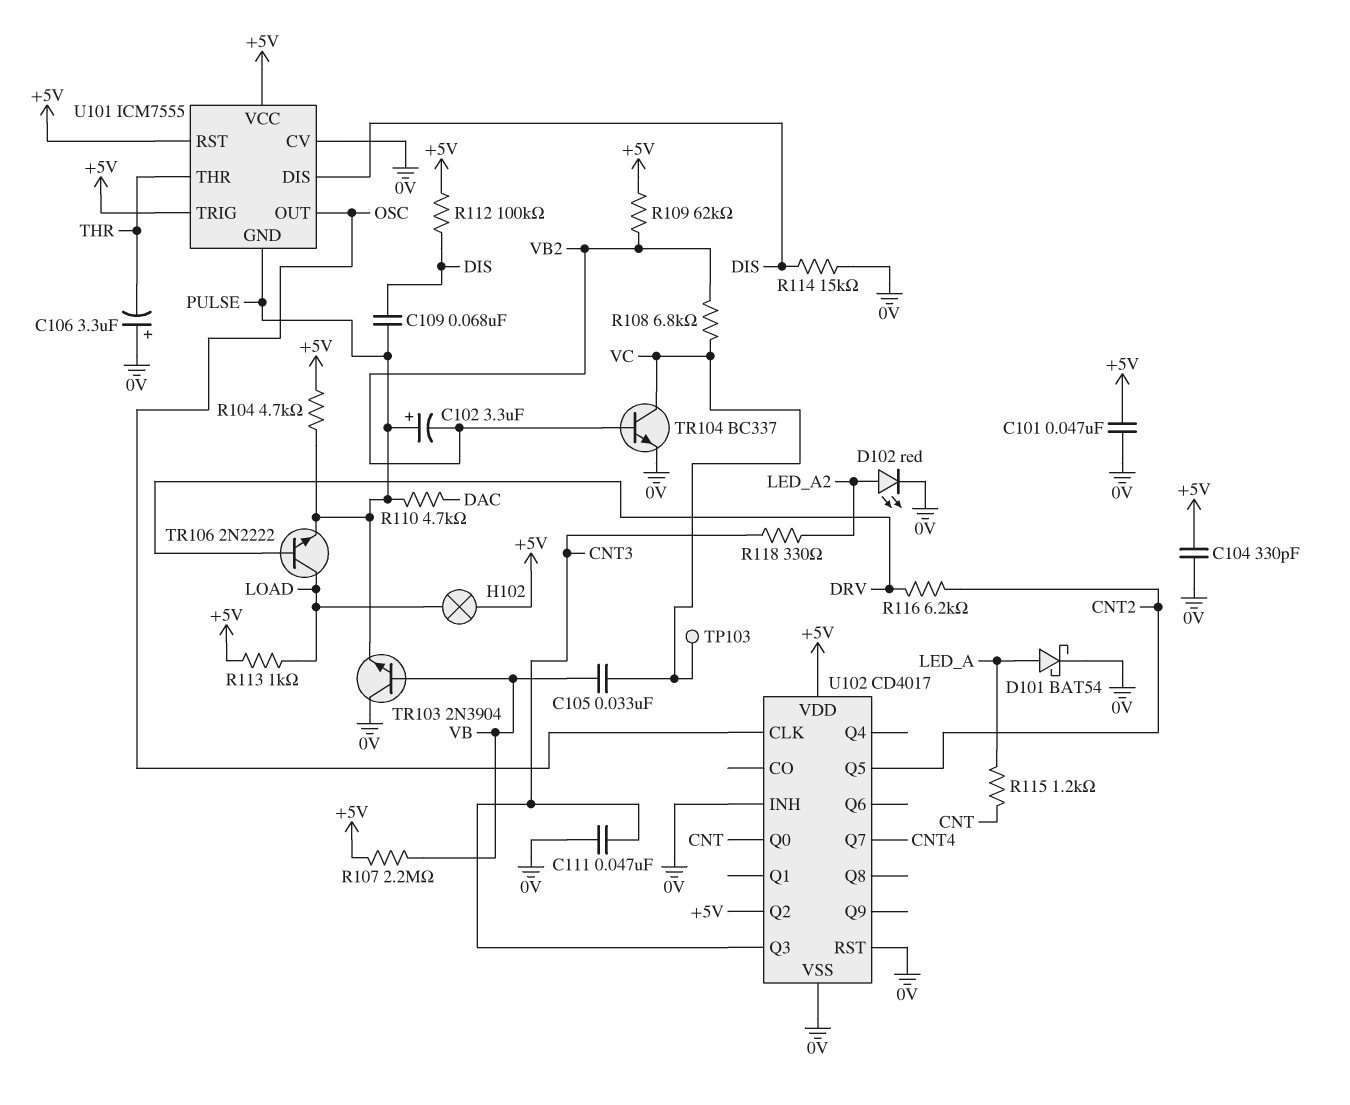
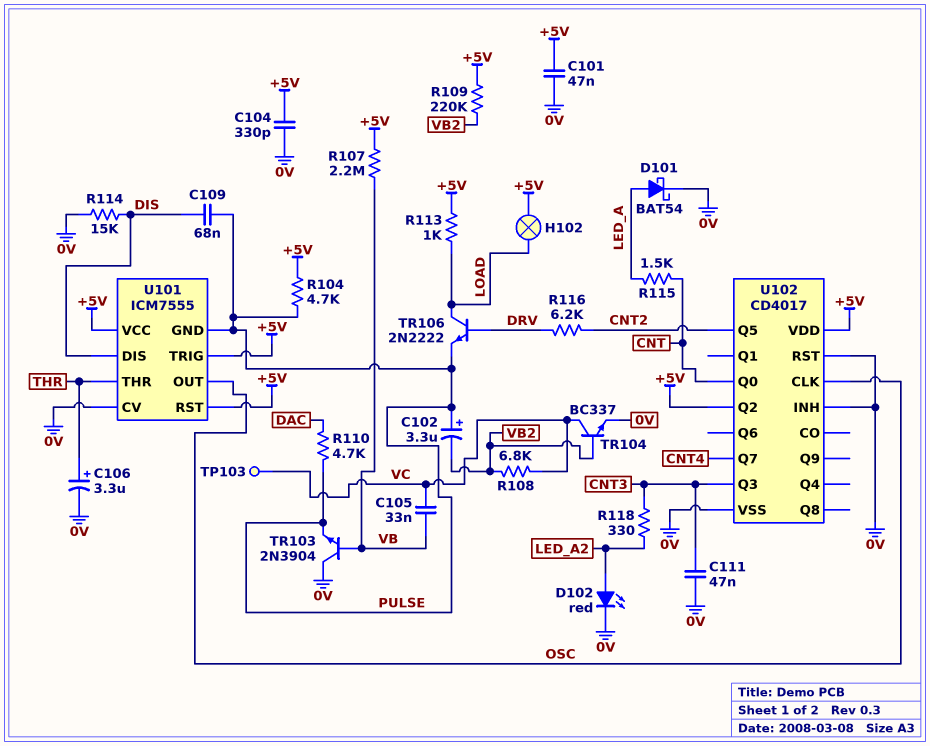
C106: 3.3uF (plus 0V, minus THR) -> 3.3uF (plus THR, minus 0V)
R109: 62k (+5V, VB2) -> 220k (+5V, VB2)
R112: 100k (+5V, DIS) -> none
R115: 1.2k (CNT, LED_A) -> 1.5k (CNT, LED_A)

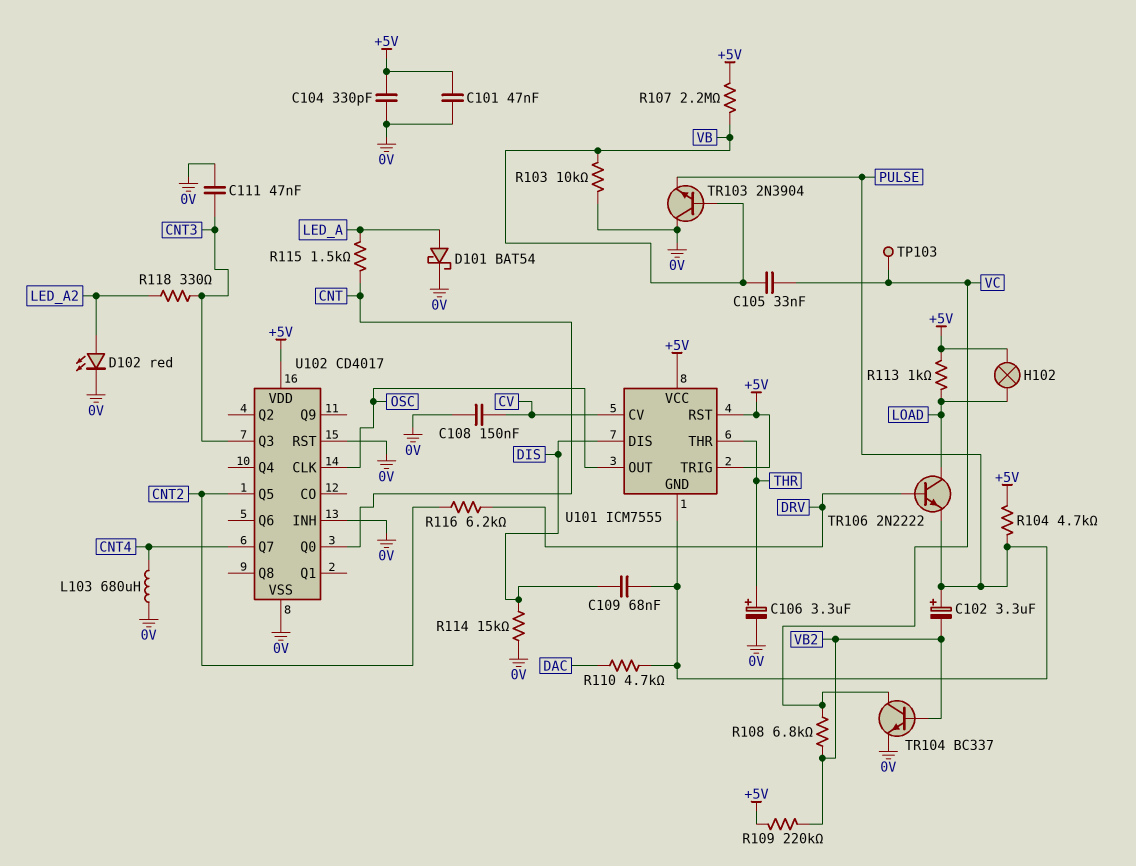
C108: none -> 150nF (0V, CV)
L103: none -> 680uH (0V, CNT4)
R103: none -> 10k (0V, VB)
U101 pin CV: 0V -> CV
U102 pin Q2: +5V -> none

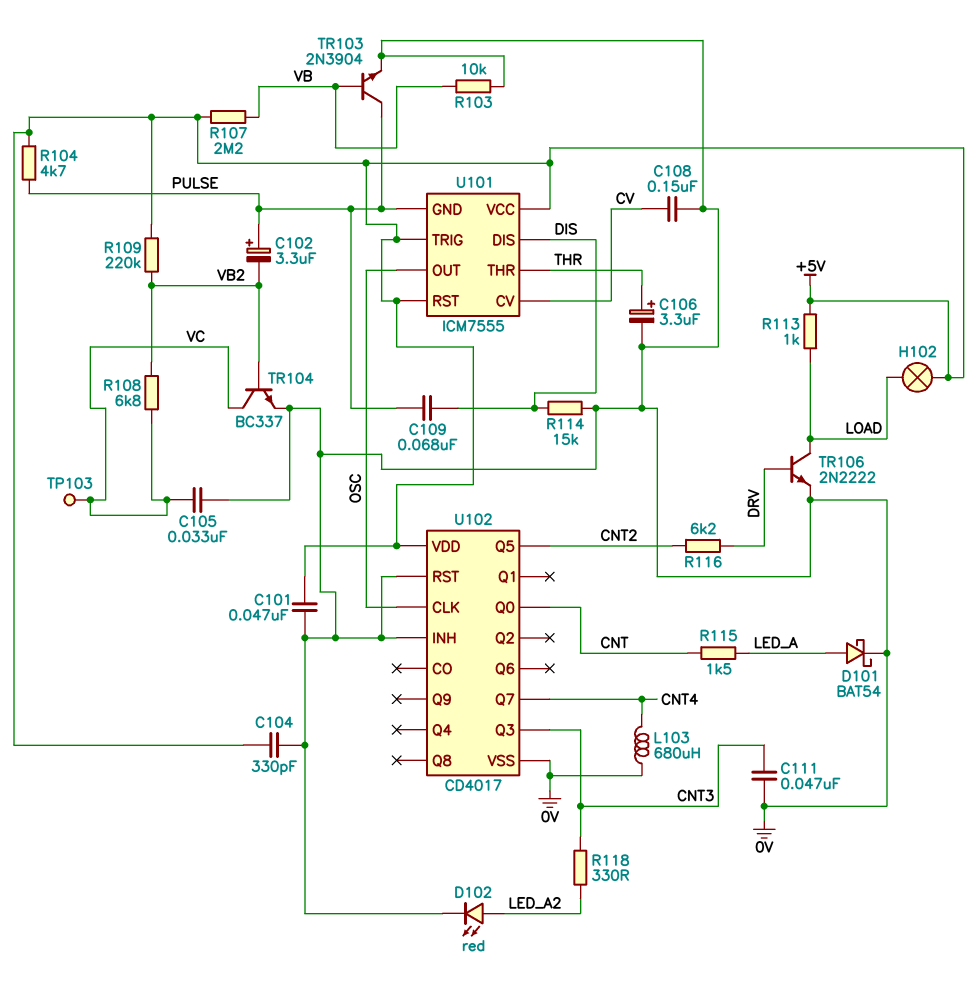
C105: 33nF (VB, VC) -> 33nF (0V, VC)
R110: 4.7k (DAC, PULSE) -> none
TR103: NPN 2N3904 (B VB, C 0V, E PULSE) -> NPN 2N3904 (B VB, C PULSE, E 0V)
TR106: NPN 2N2222 (B DRV, C LOAD, E PULSE) -> NPN 2N2222 (B DRV, C LOAD, E 0V)

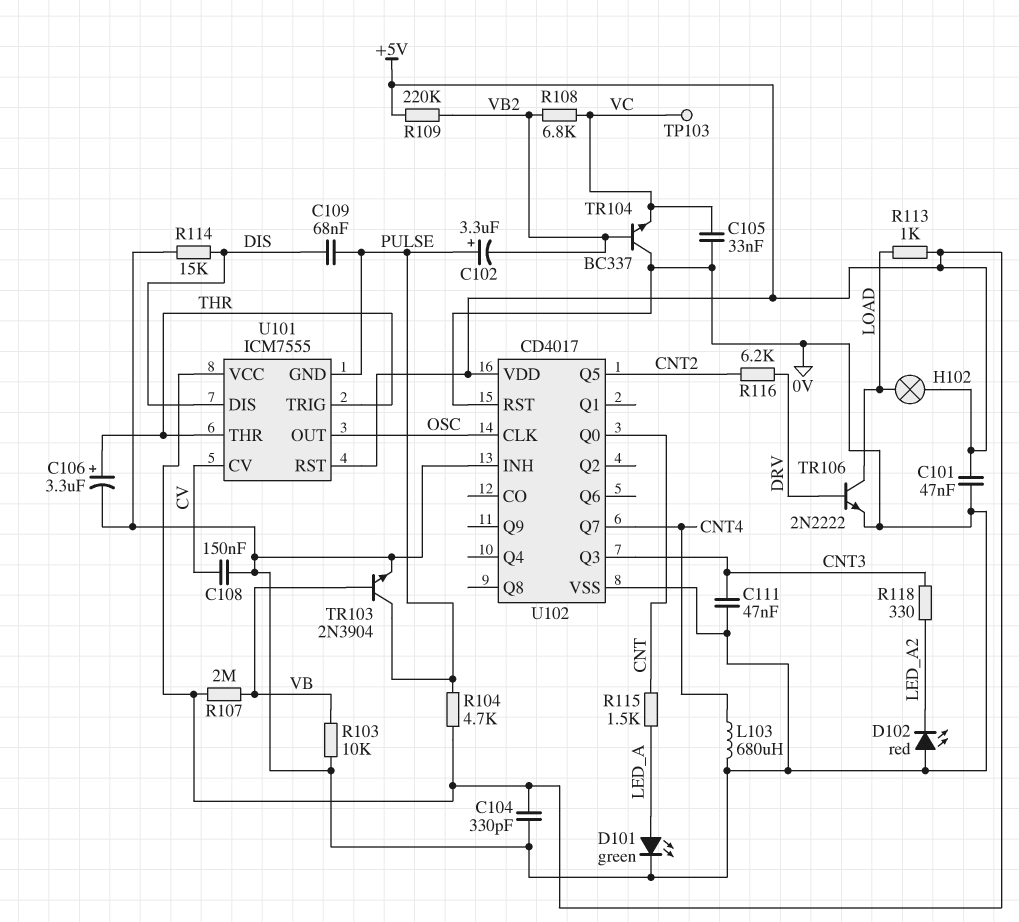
D101: schottky BAT54 (A LED_A, K 0V) -> LED green (A LED_A, K 0V)
D102: LED red (A LED_A2, K 0V) -> LED red (A 0V, K LED_A2)
R107: 2.2M (+5V, VB) -> 2M (+5V, VB)
TR104: NPN BC337 (B VB2, C VC, E 0V) -> NPN BC337 (B VB2, C 0V, E VC)
U101 pin TRIG: +5V -> THR

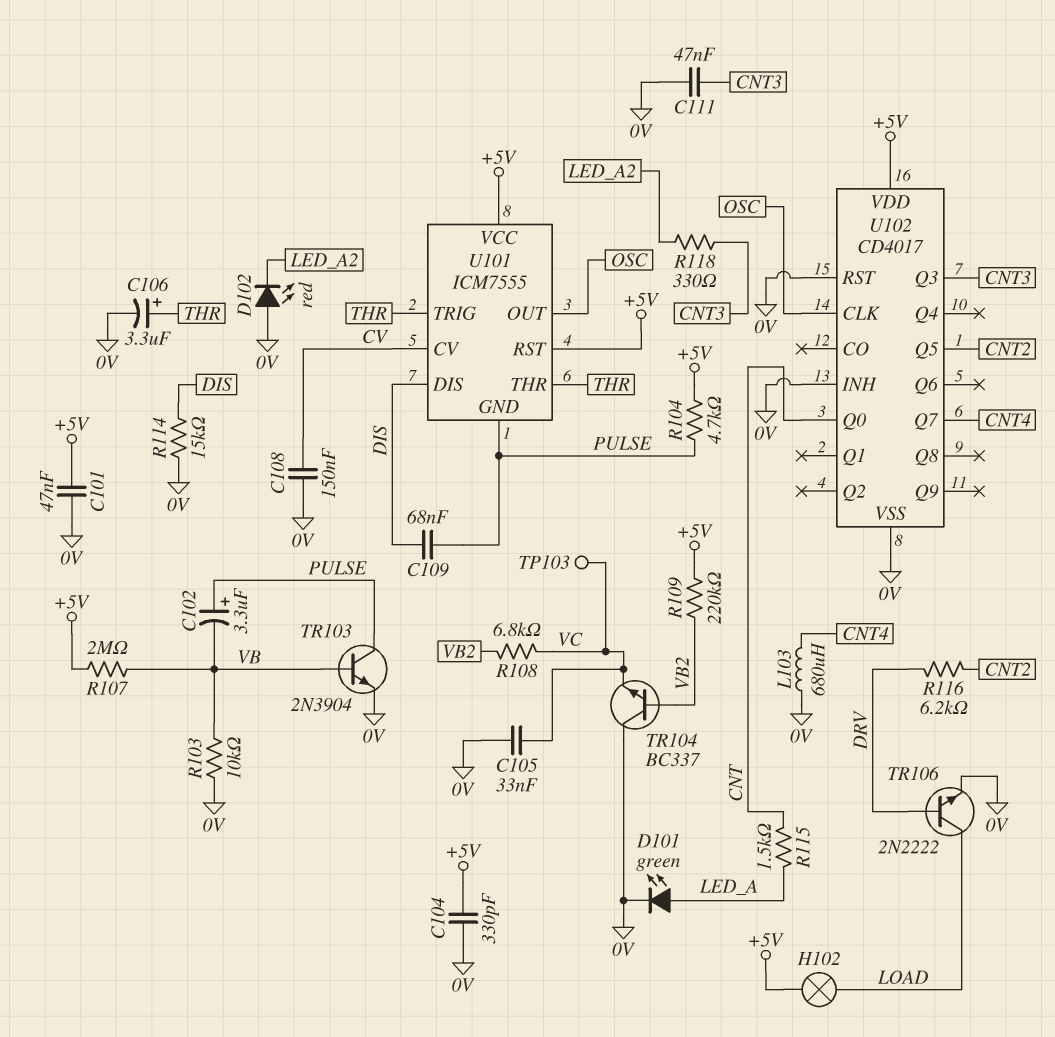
C102: 3.3uF (plus PULSE, minus VB2) -> 3.3uF (plus PULSE, minus VB)
R113: 1k (+5V, LOAD) -> none

